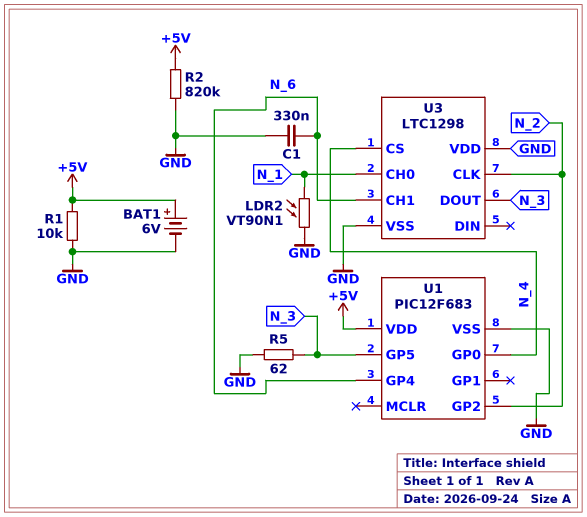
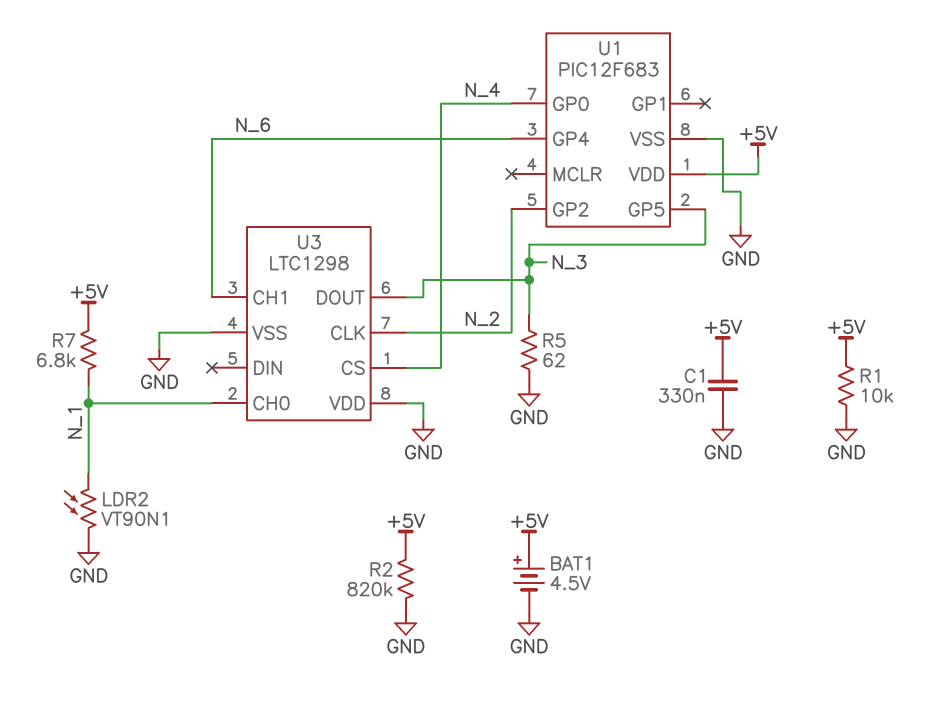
BAT1: 6V (plus +5V, minus GND) -> 4.5V (plus +5V, minus GND)
C1: 330nF (GND, N_6) -> 330nF (+5V, GND)
R7: none -> 6.8k (+5V, N_1)

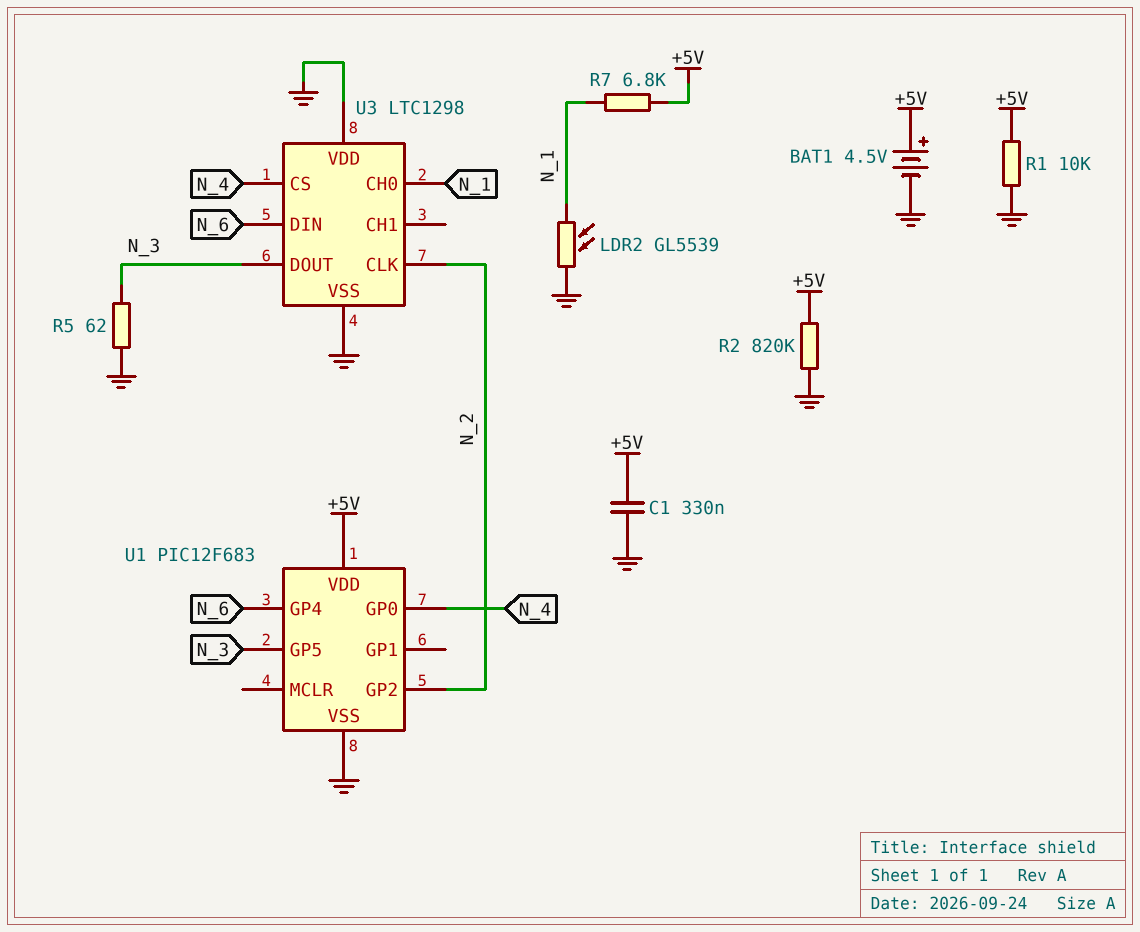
LDR2: VT90N1 (GND, N_1) -> GL5539 (GND, N_1)
U3 pin CH1: N_6 -> none
U3 pin DIN: none -> N_6

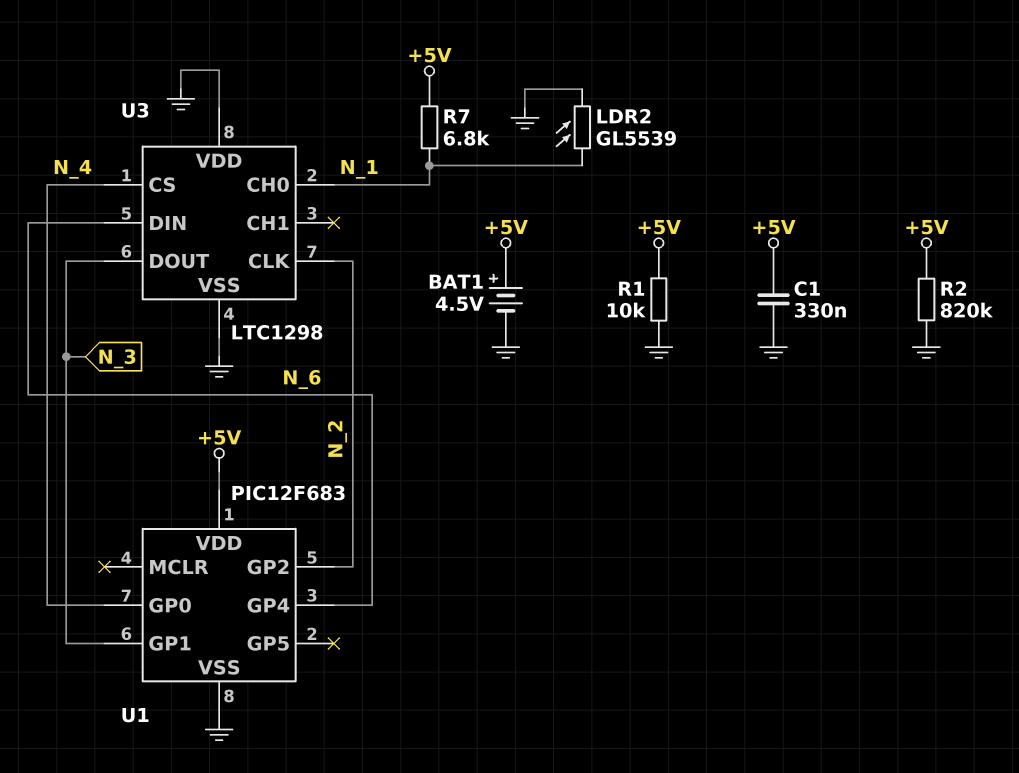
R5: 62 (GND, N_3) -> none
U1 pin GP1: none -> N_3
U1 pin GP5: N_3 -> none

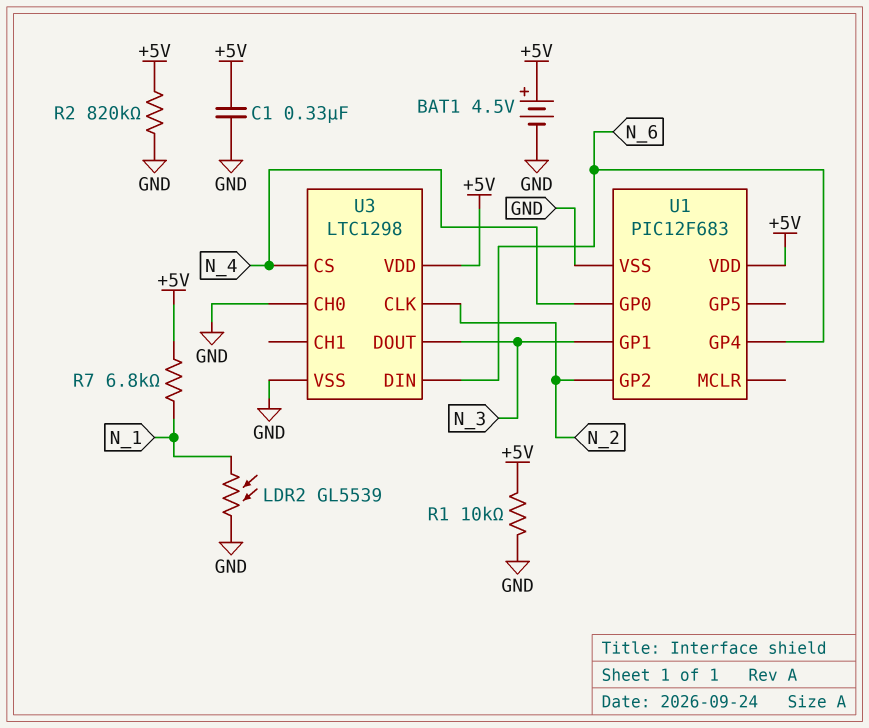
U3 pin CH0: N_1 -> GND
U3 pin VDD: GND -> +5V

